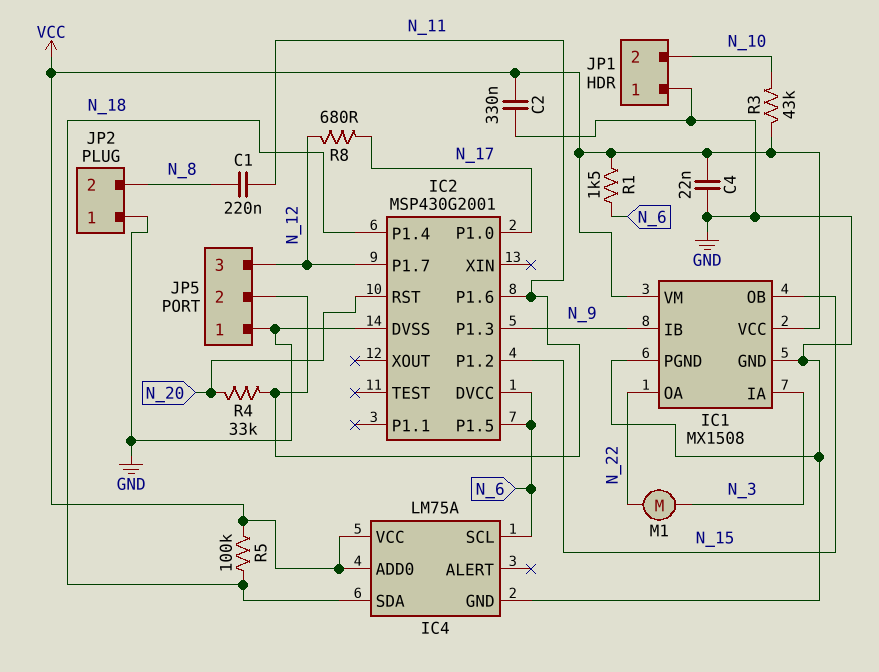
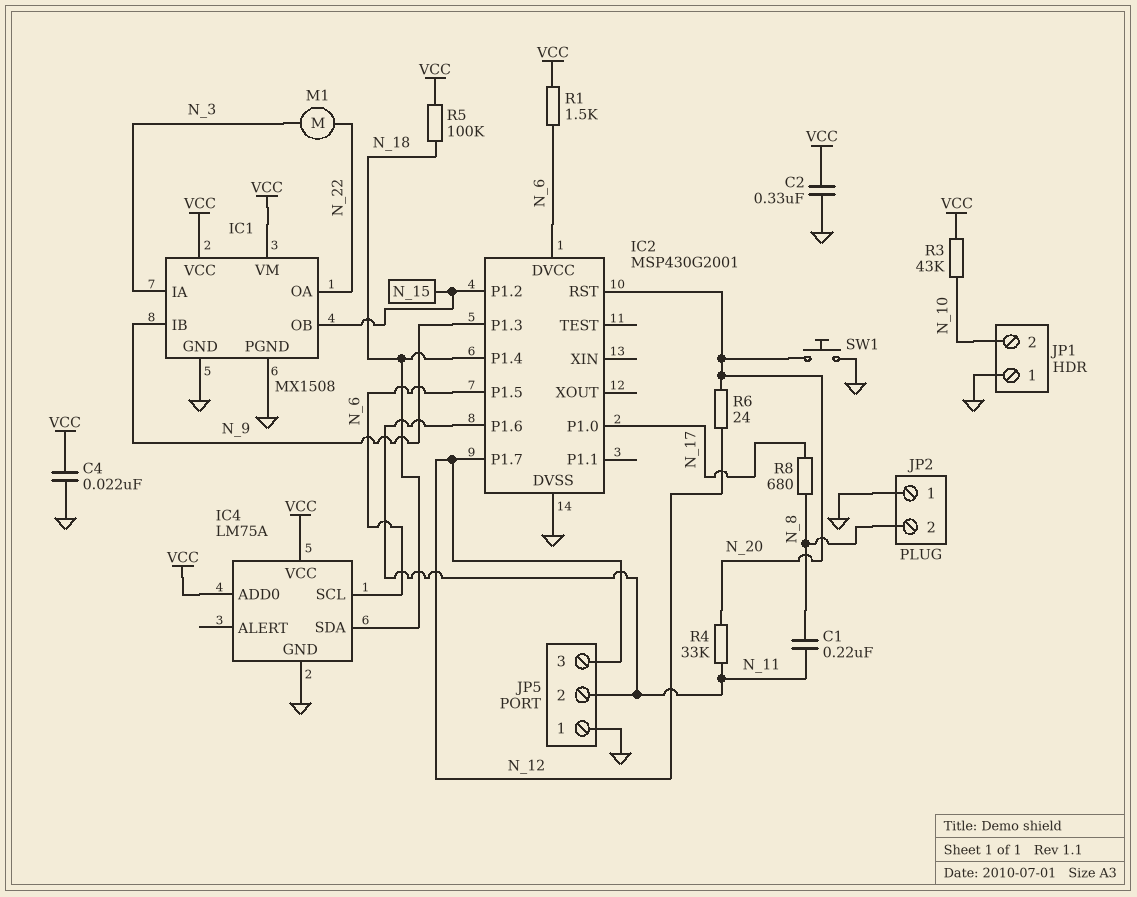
R6: none -> 24 (N_12, N_20)
R8: 680 (N_12, N_17) -> 680 (N_8, N_17)
SW1: none -> button (GND, N_20)

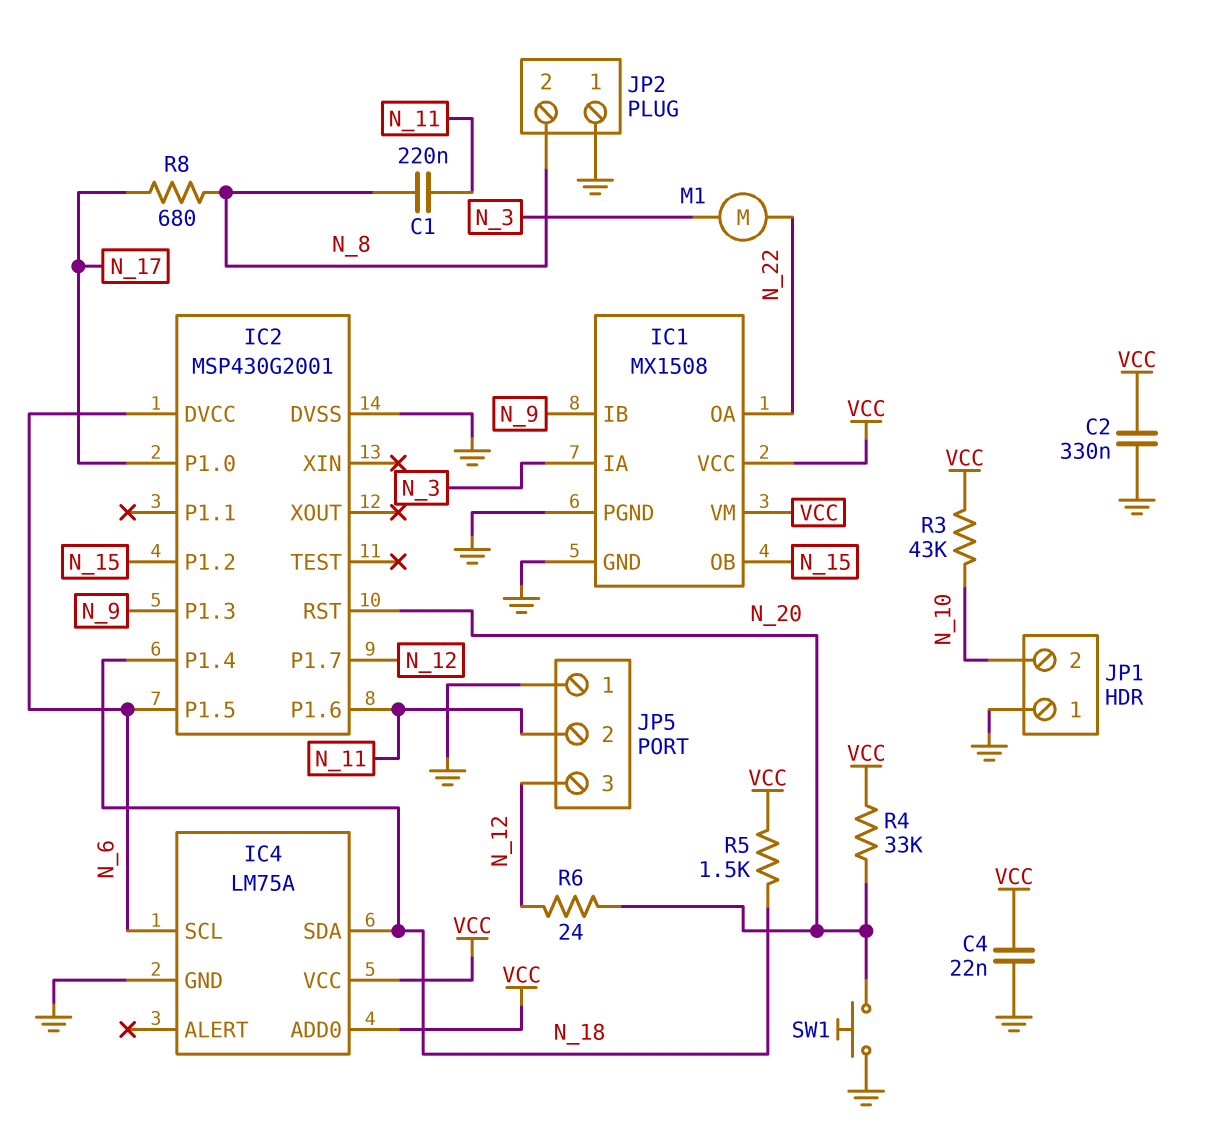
R1: 1.5k (N_6, VCC) -> none
R4: 33k (N_11, N_20) -> 33k (N_20, VCC)
R5: 100k (N_18, VCC) -> 1.5k (N_18, VCC)

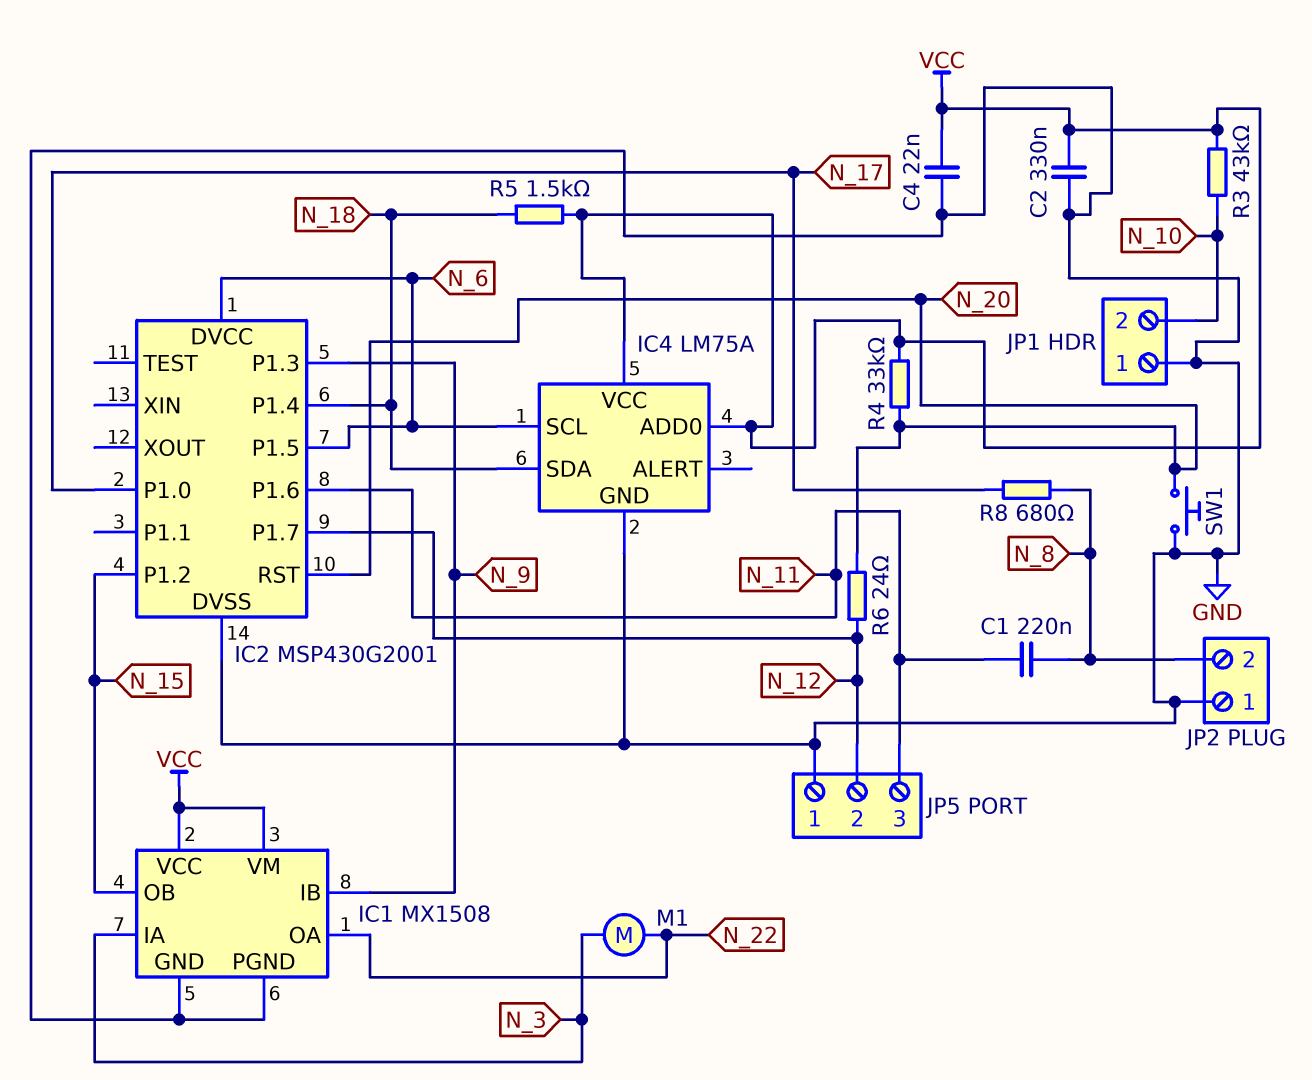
JP5 pin 2: N_11 -> N_12
JP5 pin 3: N_12 -> N_11

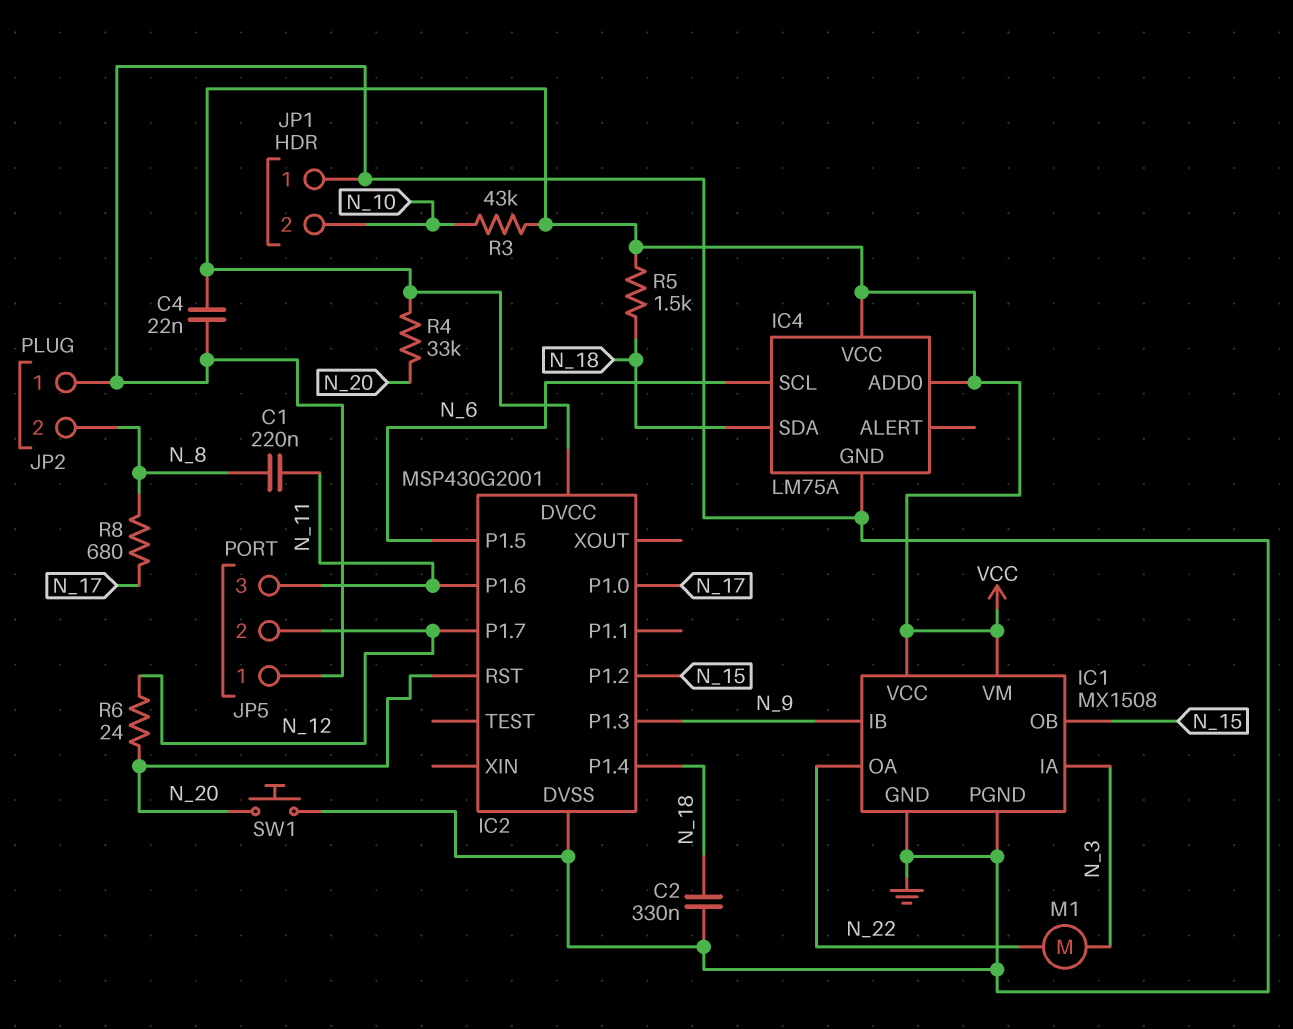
C2: 330nF (GND, VCC) -> 330nF (GND, N_18)
IC2 pin DVCC: N_6 -> VCC

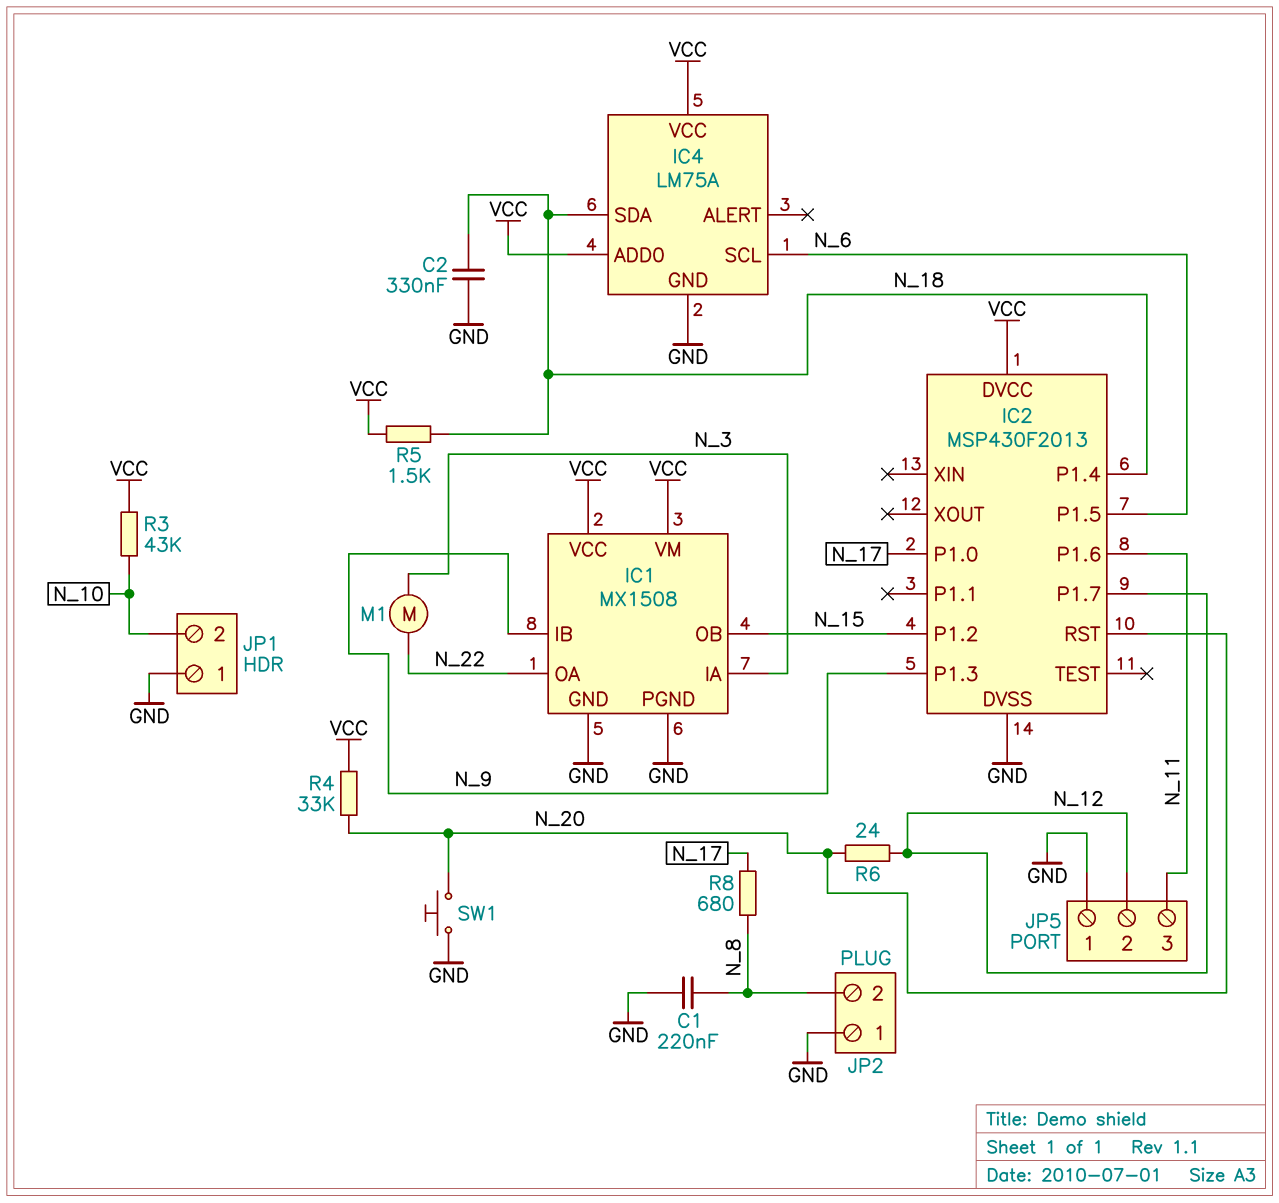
C1: 220nF (N_8, N_11) -> 220nF (GND, N_8)
C4: 22nF (GND, VCC) -> none
IC2: MSP430G2001 -> MSP430F2013

